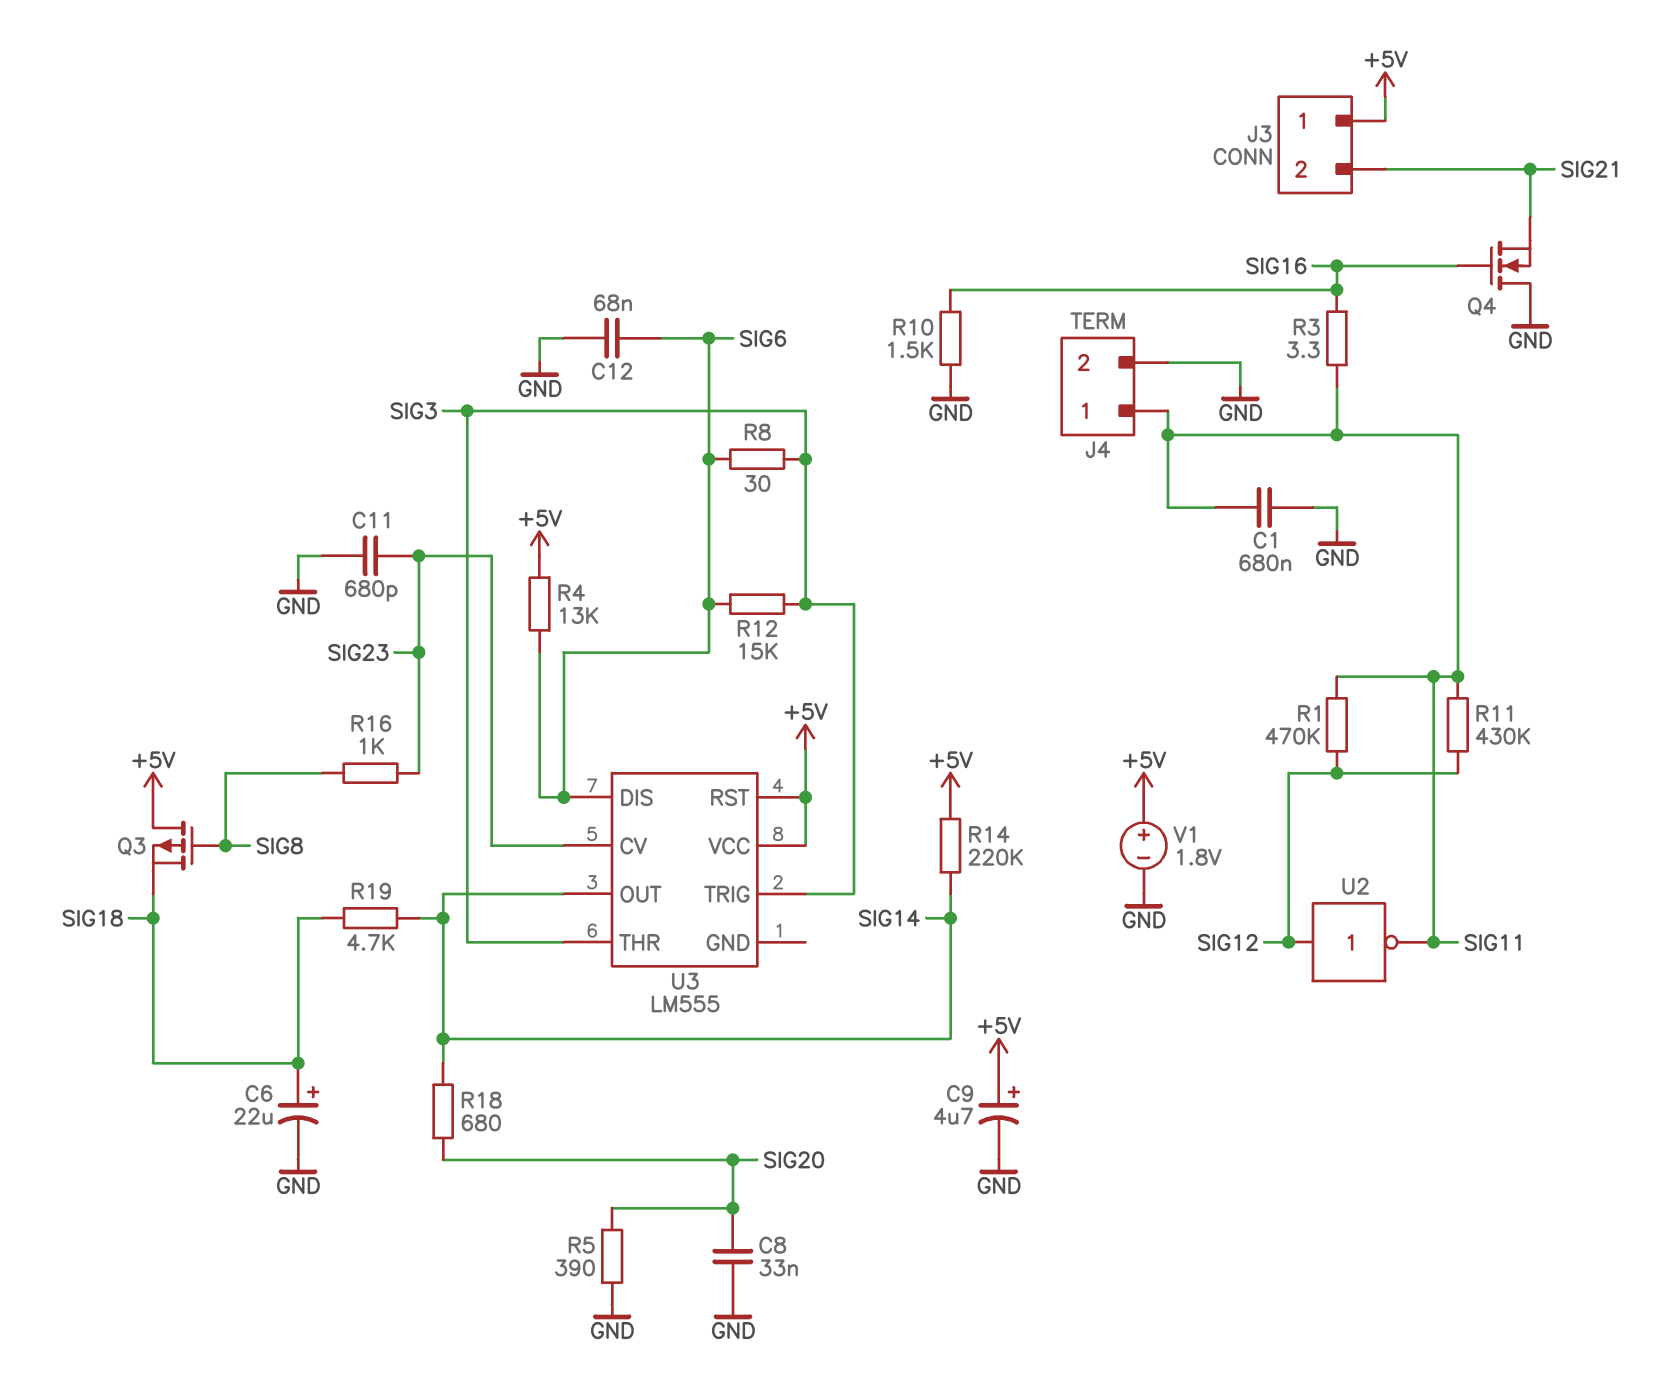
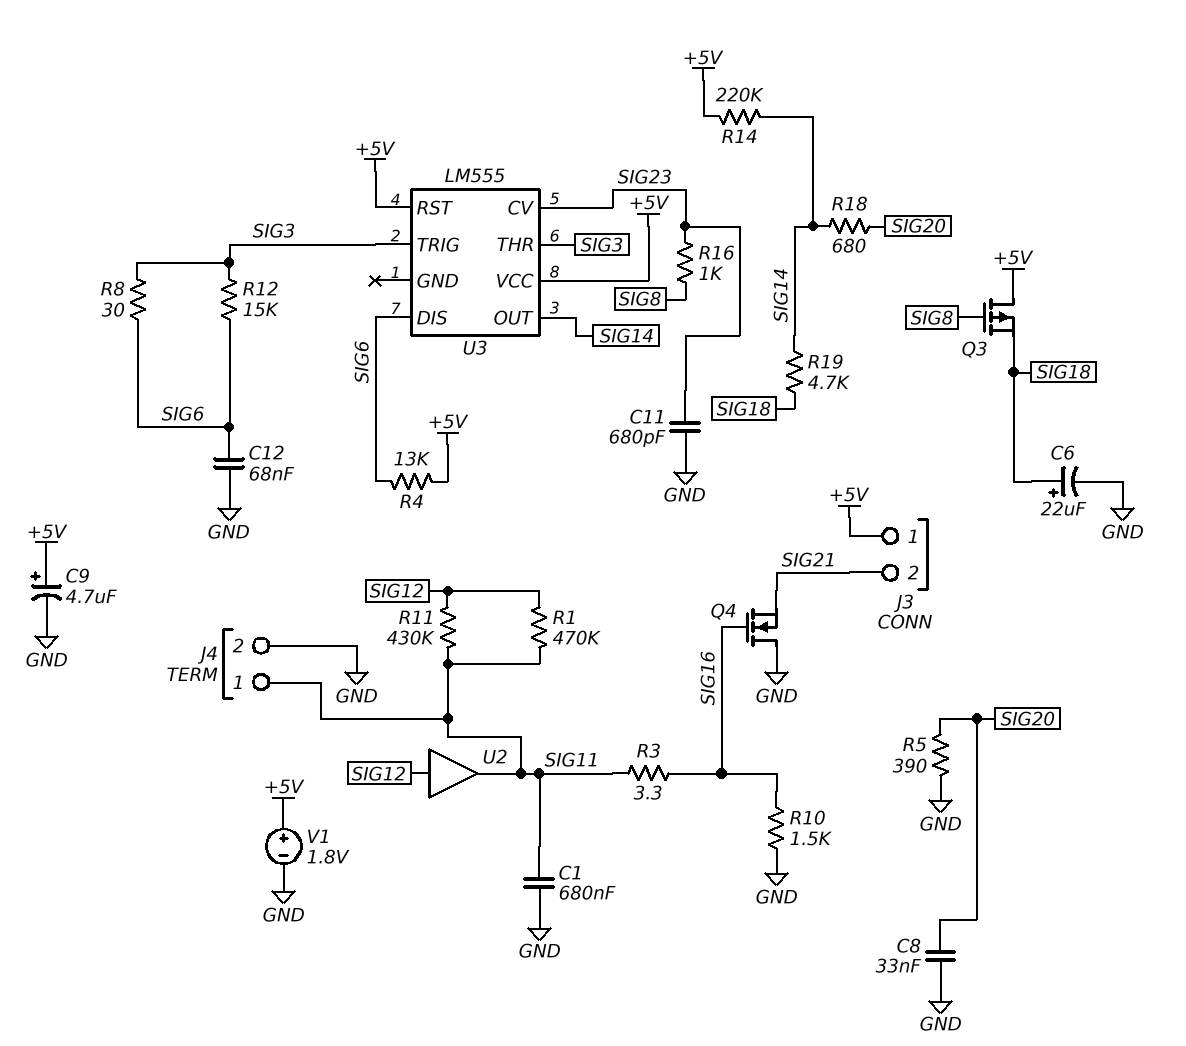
U2: NOT (in SIG12, out SIG11) -> buffer (in SIG12, out SIG11)

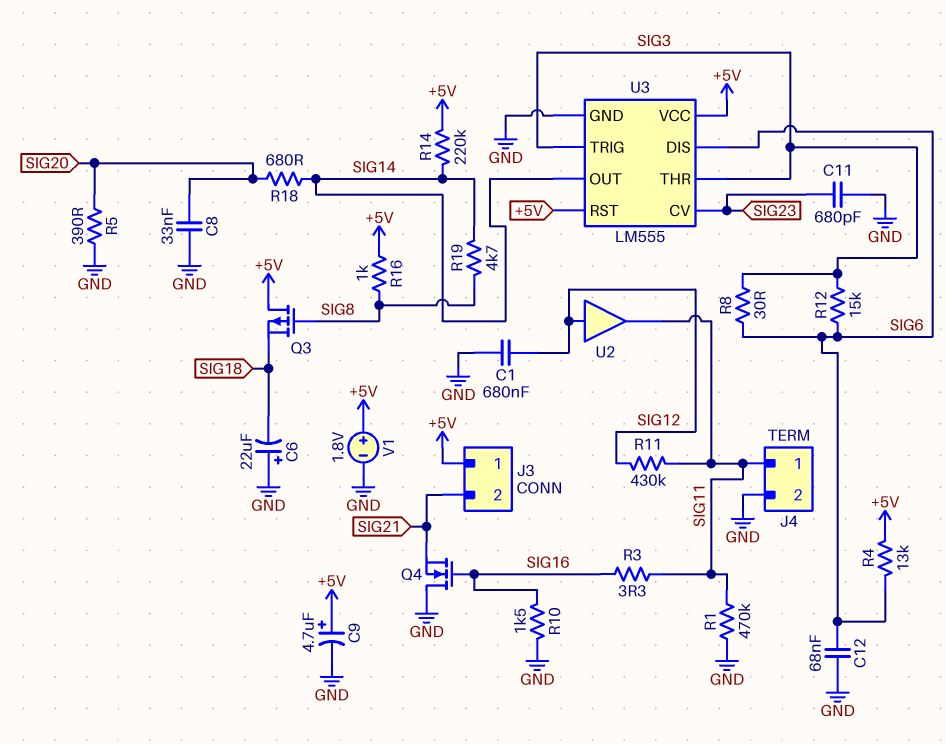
C1: 680nF (GND, SIG11) -> 680nF (GND, SIG12)
C6: 22uF (plus SIG18, minus GND) -> 22uF (plus GND, minus SIG18)
R1: 470k (SIG11, SIG12) -> 470k (GND, SIG11)
R16: 1k (SIG8, SIG23) -> 1k (+5V, SIG8)
R19: 4.7k (SIG14, SIG18) -> 4.7k (SIG8, SIG14)
U3 pin GND: none -> GND

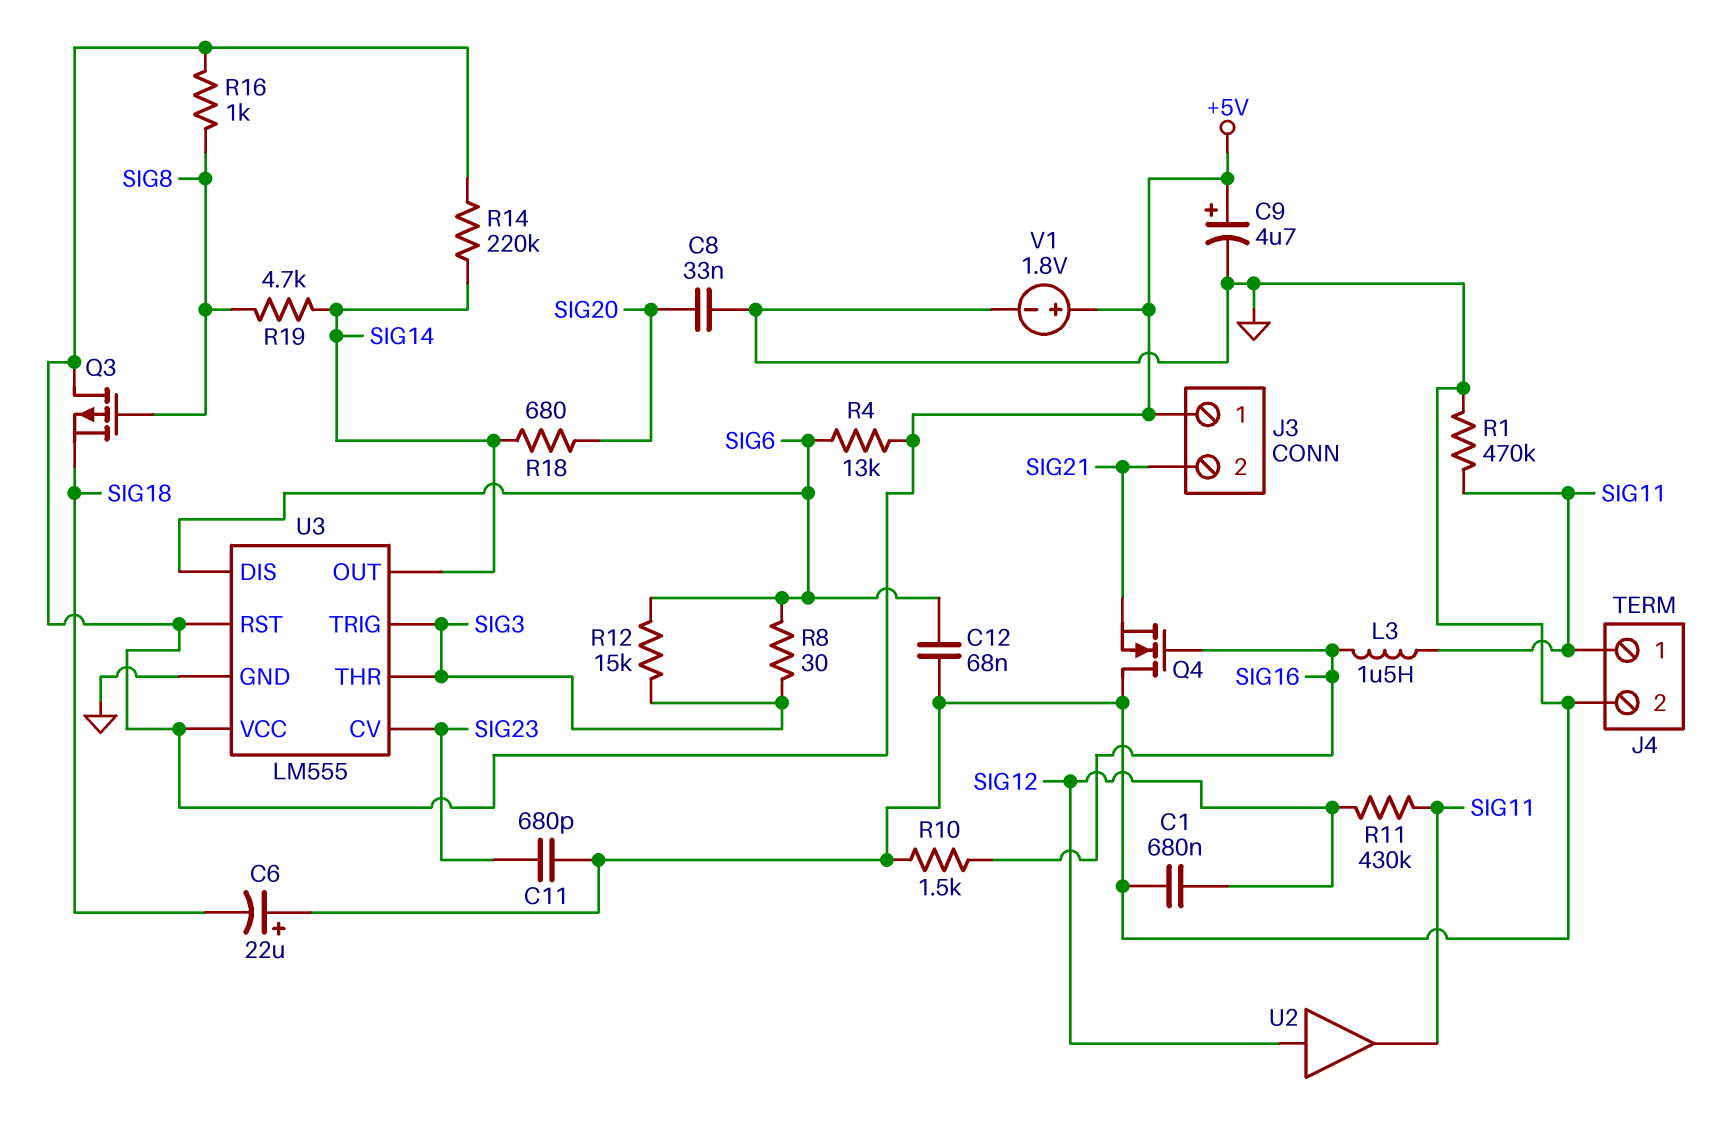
L3: none -> 1.5uH (SIG11, SIG16)
R3: 3.3 (SIG11, SIG16) -> none
R5: 390 (GND, SIG20) -> none

